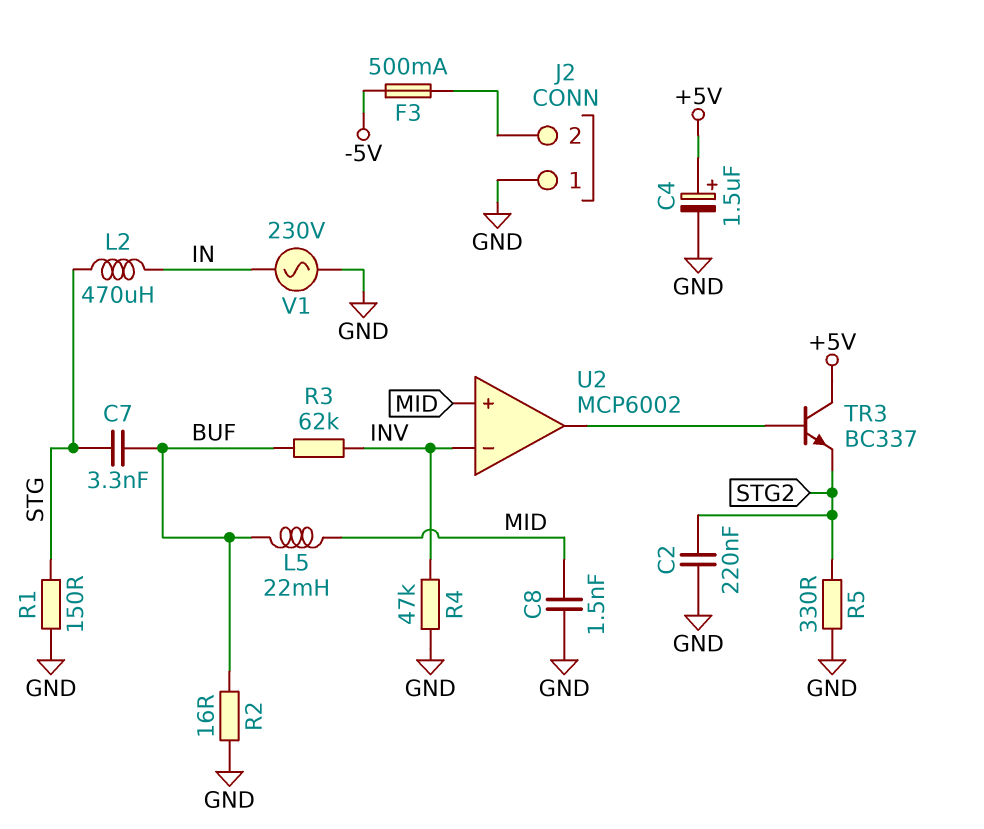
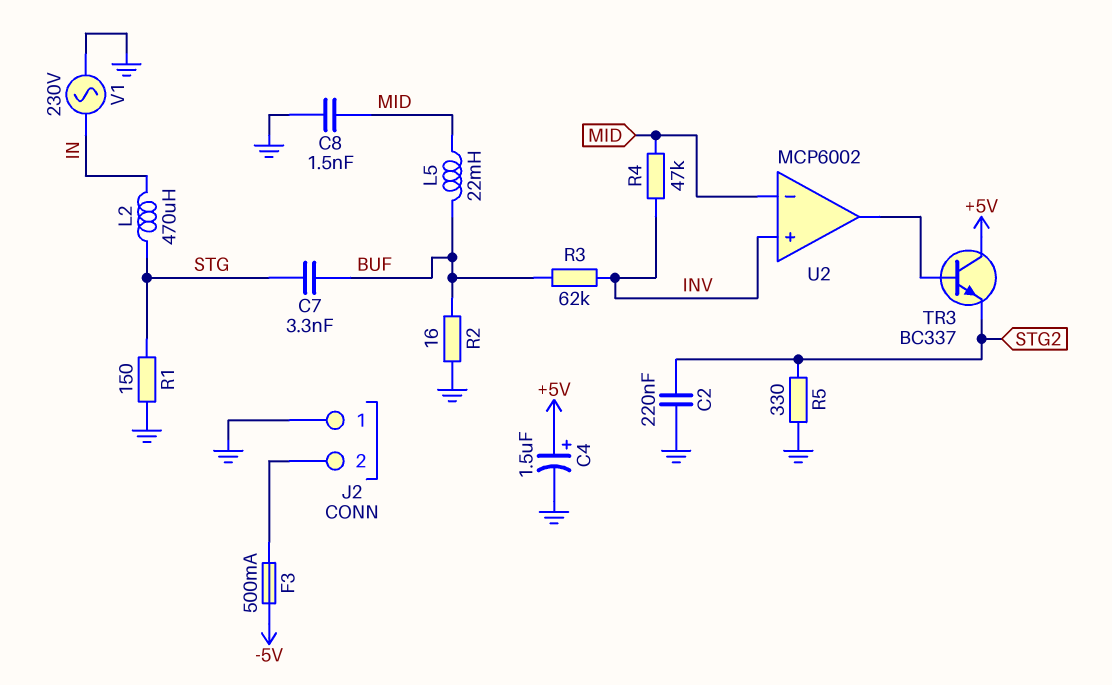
R4: 47k (GND, INV) -> 47k (INV, MID)
U2 pin in+: MID -> INV
U2 pin in-: INV -> MID

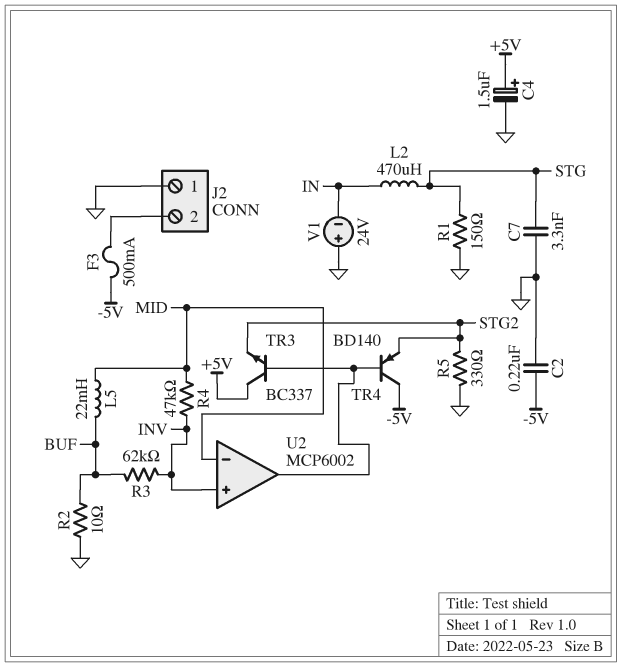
C2: 220nF (GND, STG2) -> 220nF (-5V, GND)
C7: 3.3nF (BUF, STG) -> 3.3nF (GND, STG)
C8: 1.5nF (GND, MID) -> none
R2: 16 (BUF, GND) -> 10 (BUF, GND)
TR4: none -> PNP BD140 (B U2/out, C -5V, E STG2)
V1: AC 230V (GND, IN) -> 24V (plus GND, minus IN)

